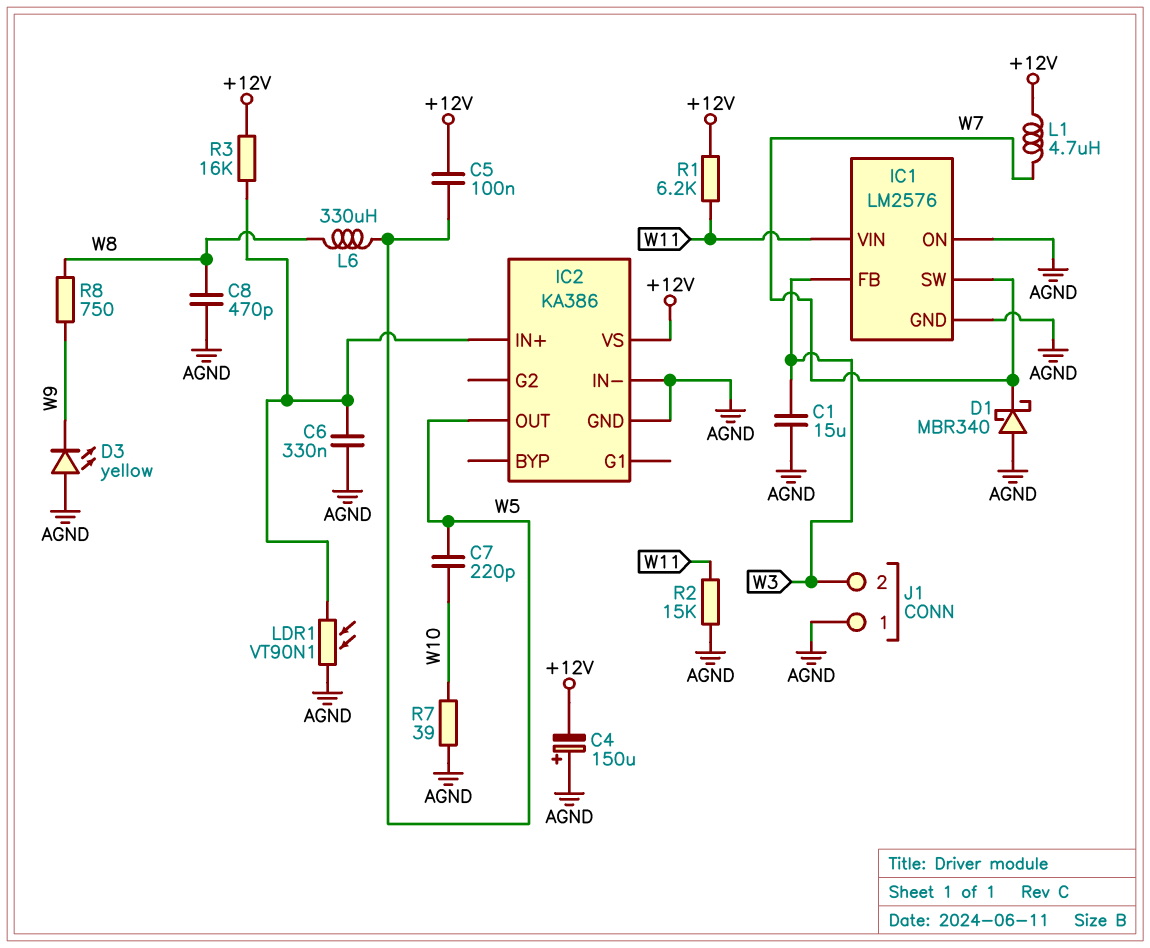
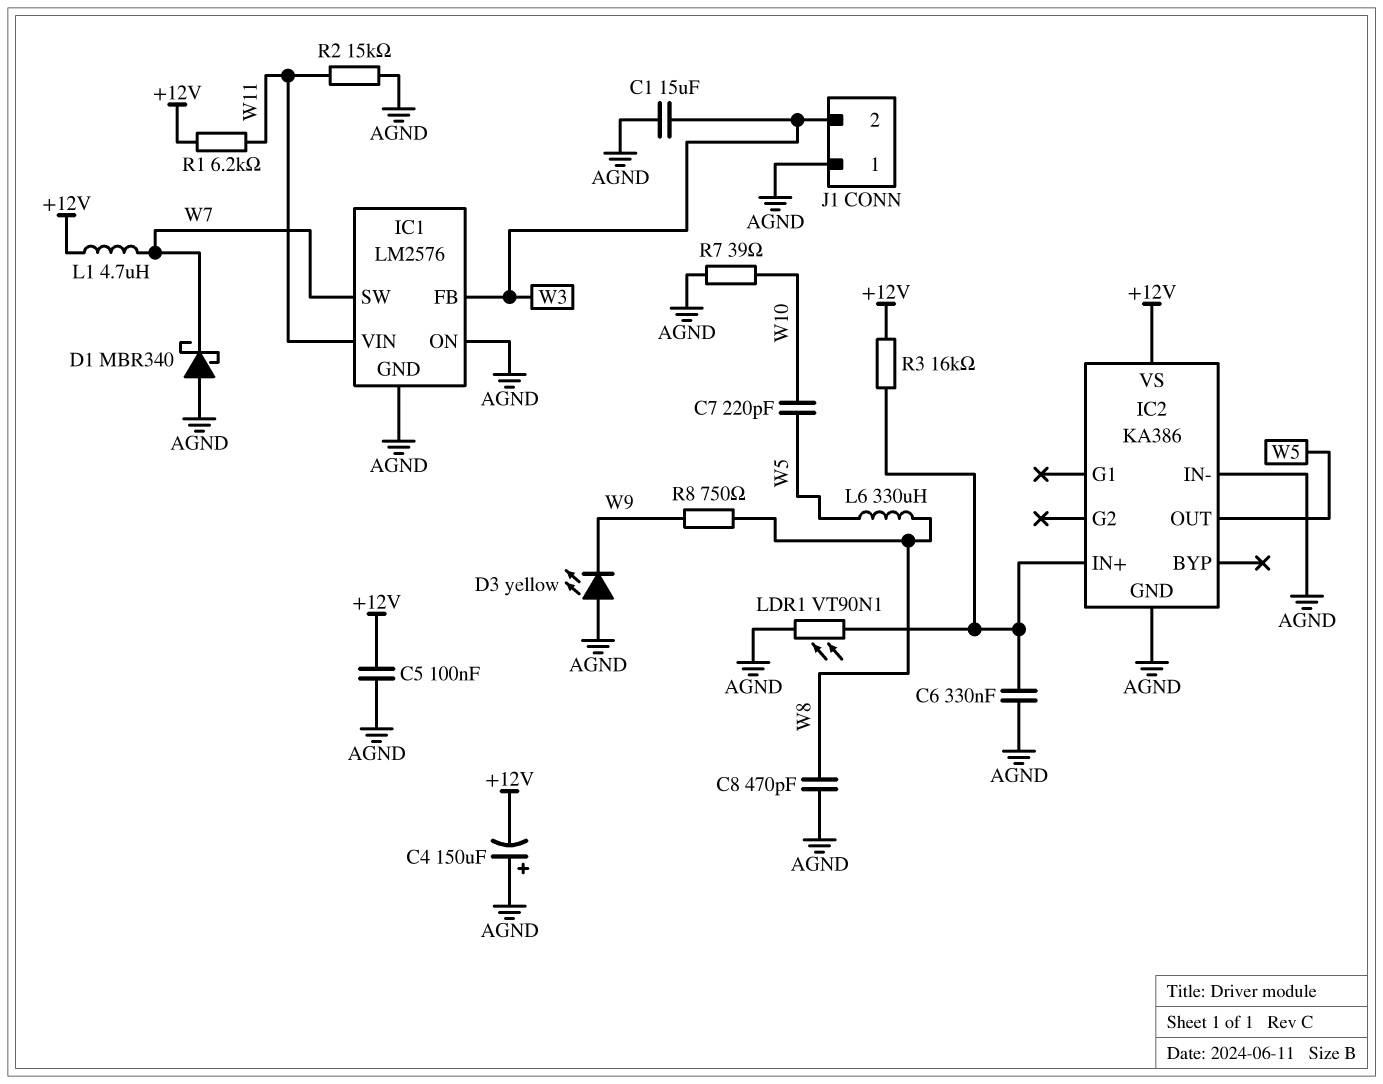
C5: 100nF (+12V, W5) -> 100nF (+12V, AGND)

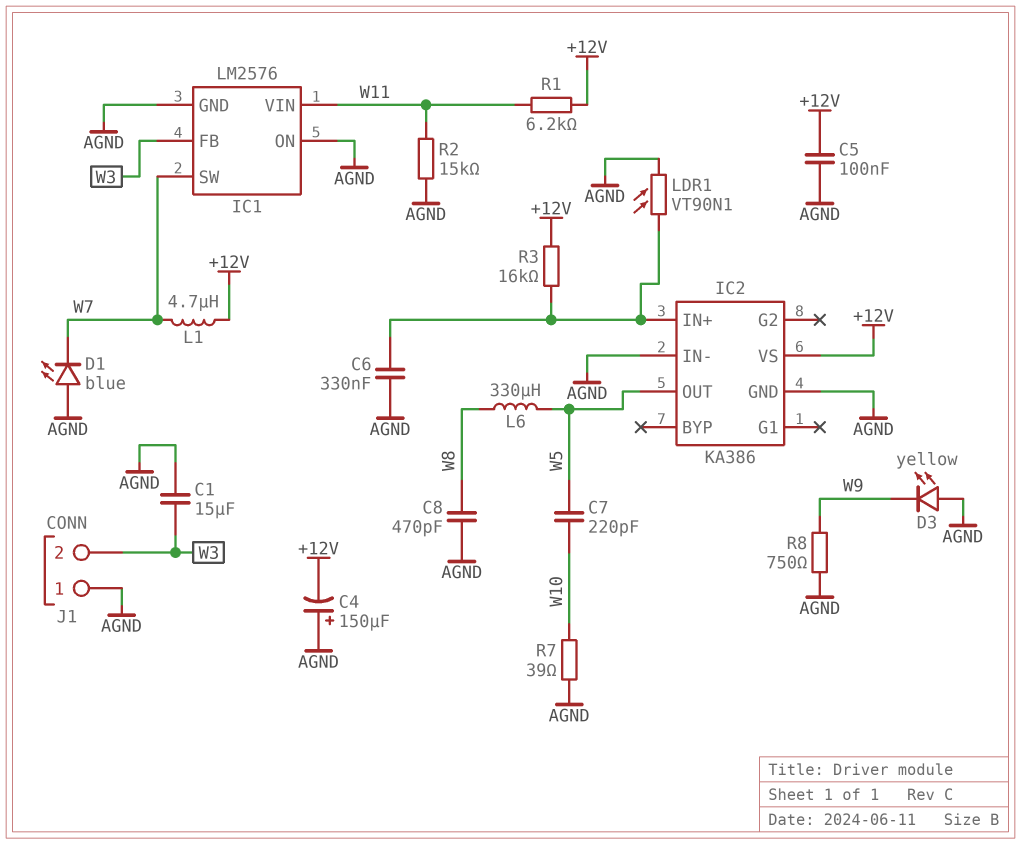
D1: schottky MBR340 (A AGND, K W7) -> LED blue (A AGND, K W7)
R8: 750 (W8, W9) -> 750 (AGND, W9)

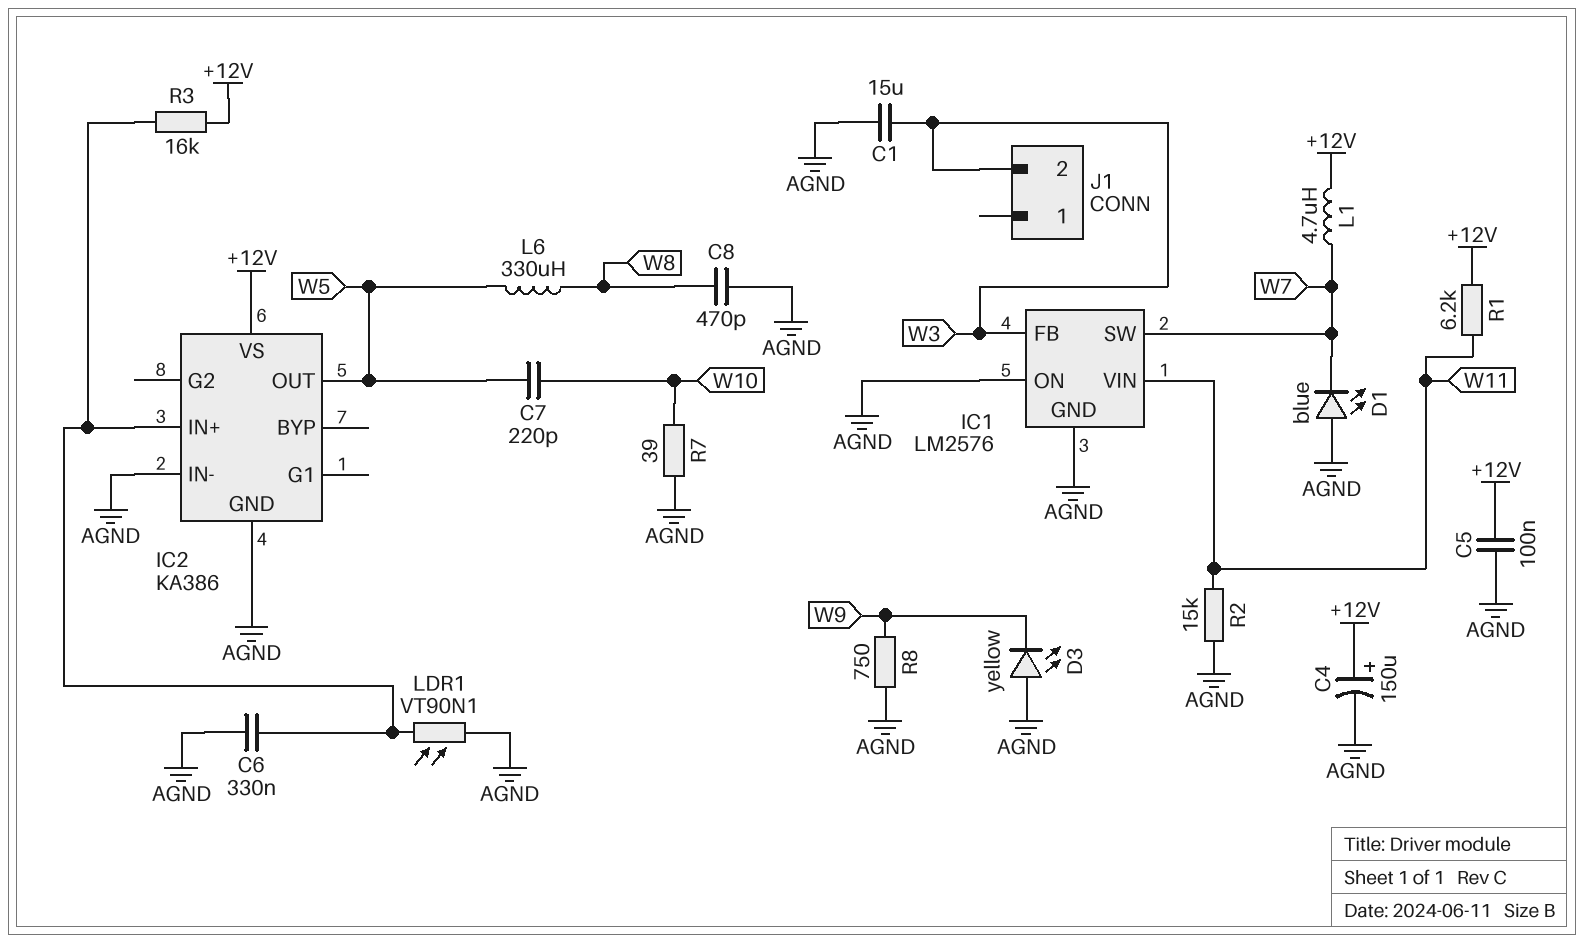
C4: 150uF (plus AGND, minus +12V) -> 150uF (plus +12V, minus AGND)
J1 pin 1: AGND -> none

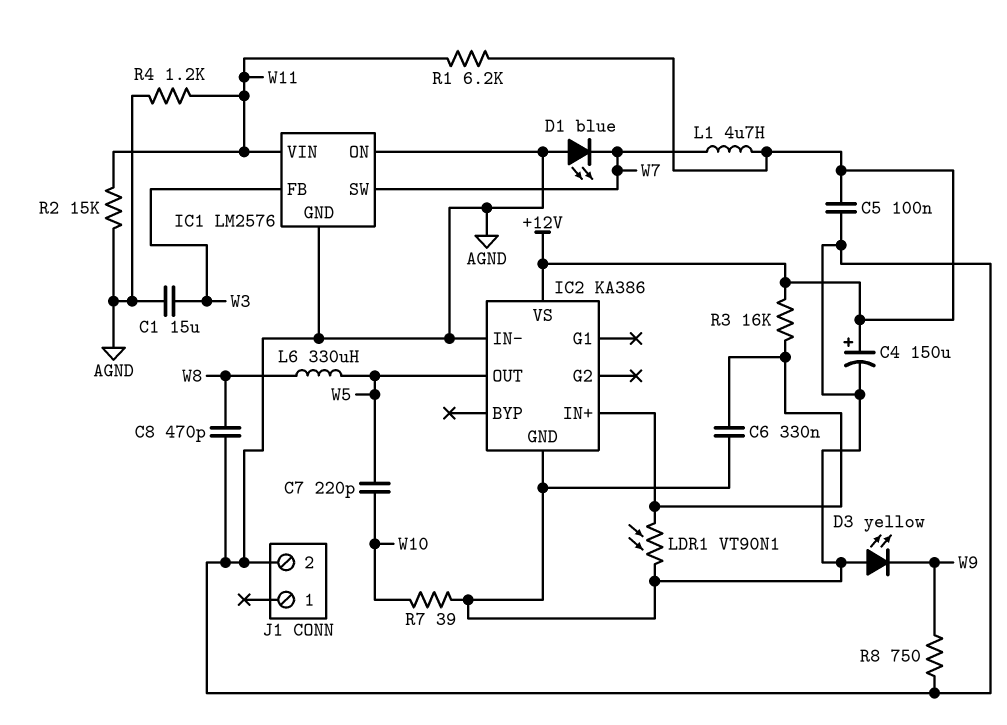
J1 pin 2: W3 -> AGND
R4: none -> 1.2k (AGND, W11)

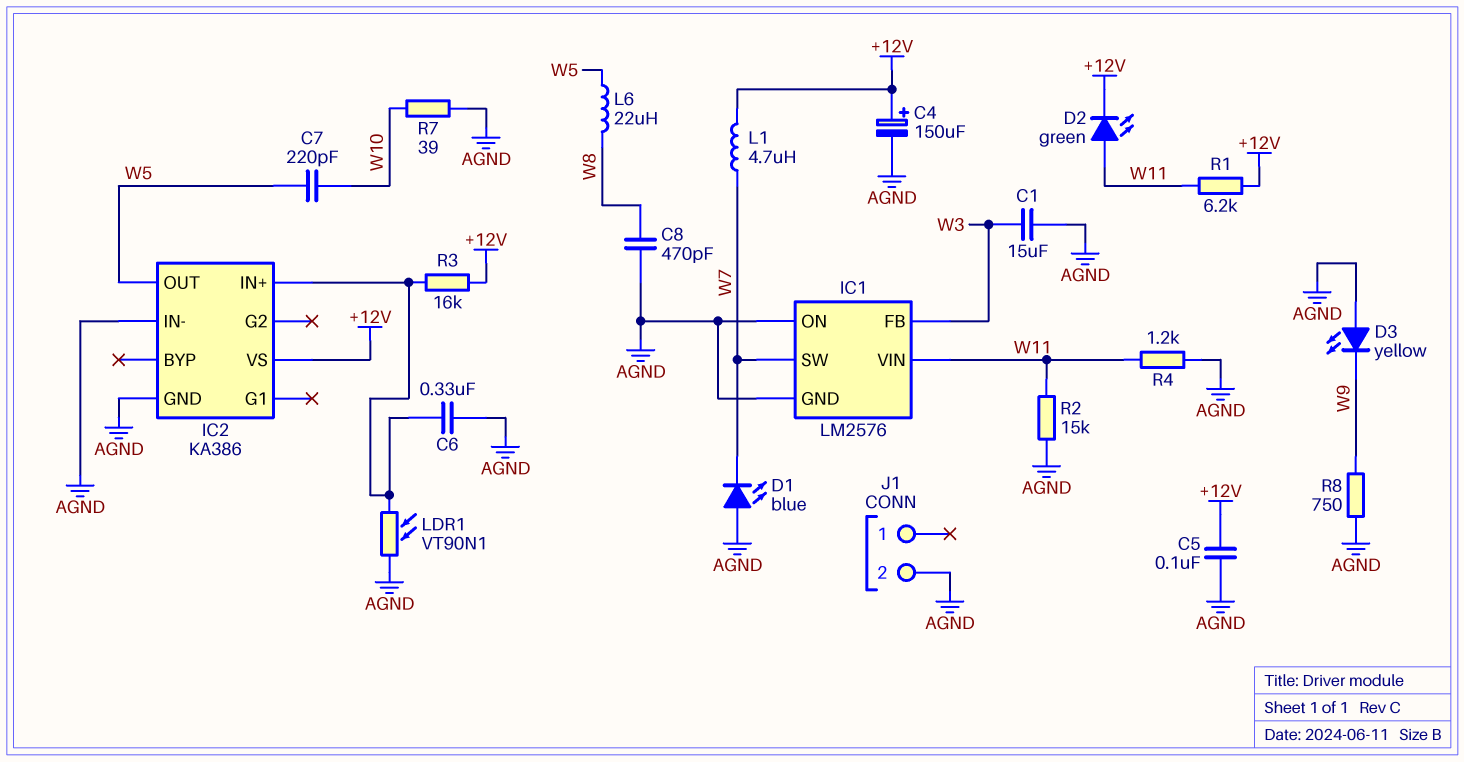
D2: none -> LED green (A W11, K +12V)
L6: 330uH (W5, W8) -> 22uH (W5, W8)

